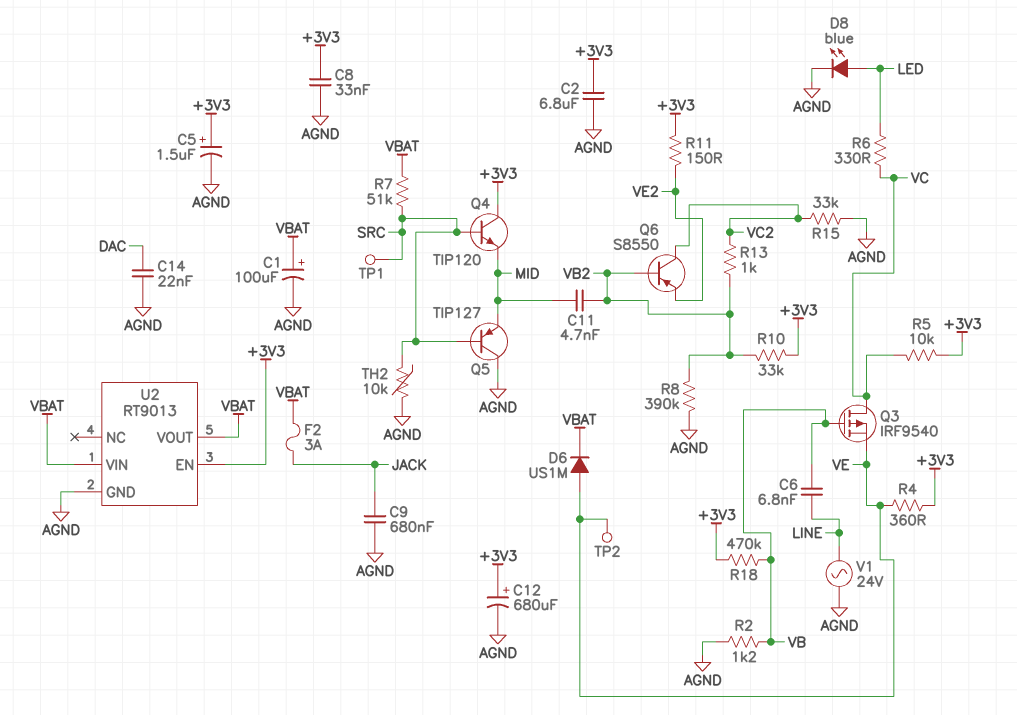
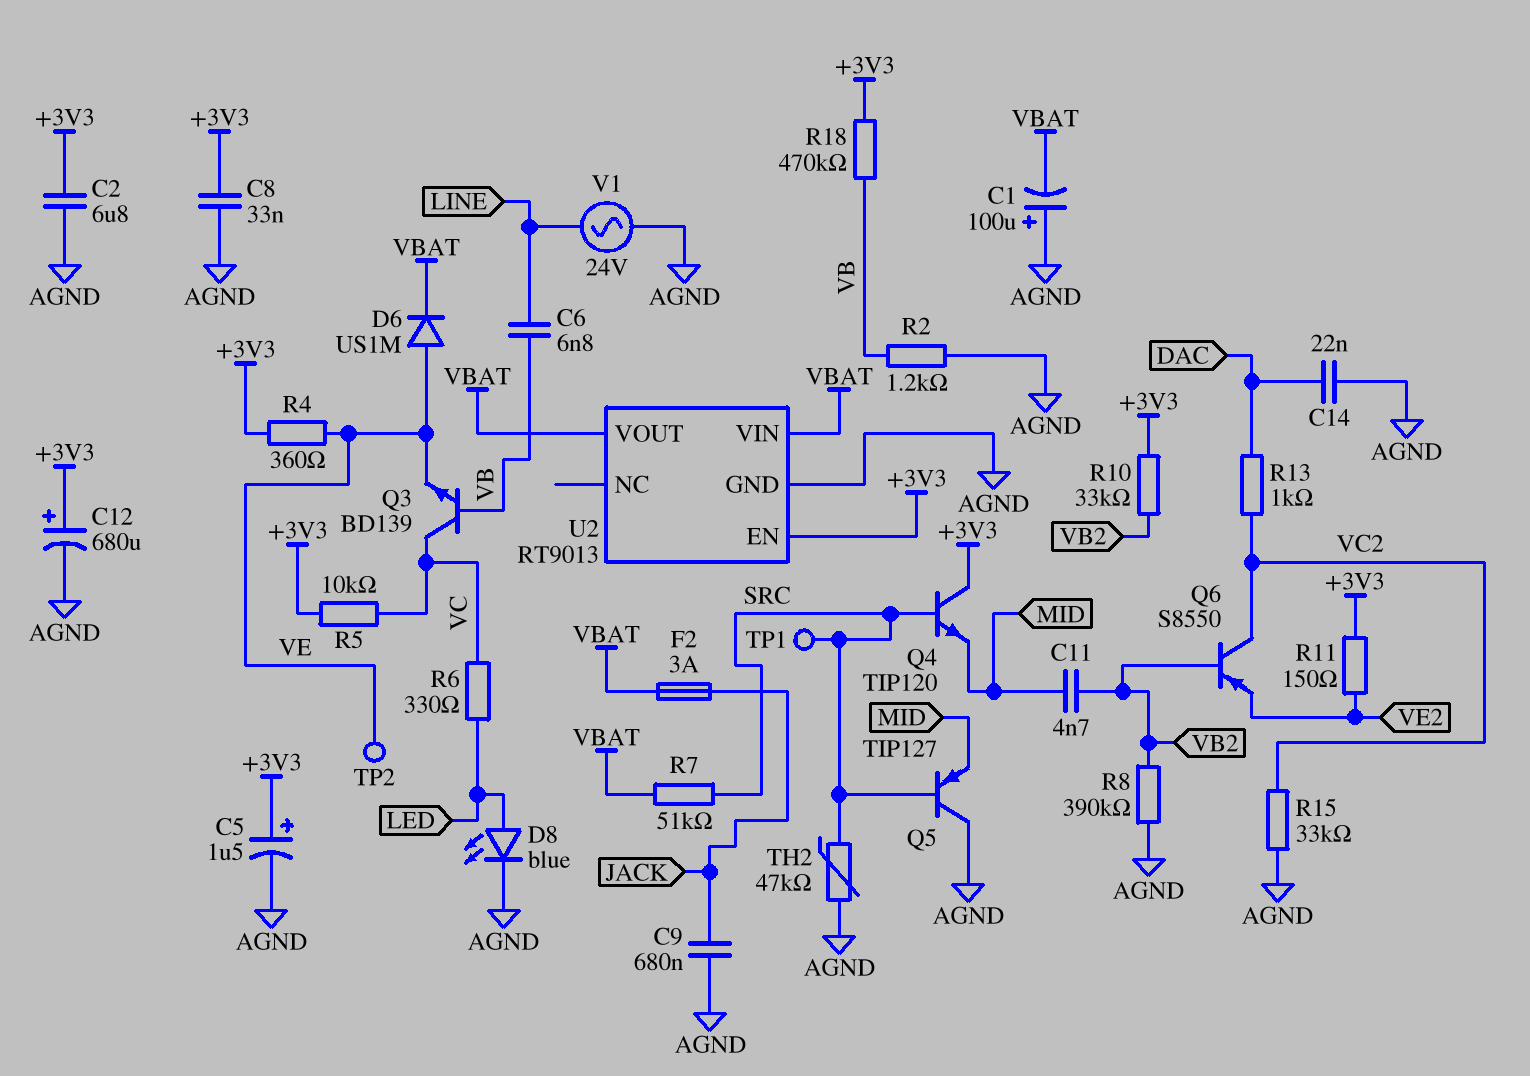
C1: 100uF (plus VBAT, minus AGND) -> 100uF (plus AGND, minus VBAT)
Q3: PMOS IRF9540 (G VB, D VC, S VE) -> NPN BD139 (B VB, C VC, E VE)
R13: 1k (VB2, VC2) -> 1k (DAC, VC2)
TH2: 10k (AGND, SRC) -> 47k (AGND, SRC)

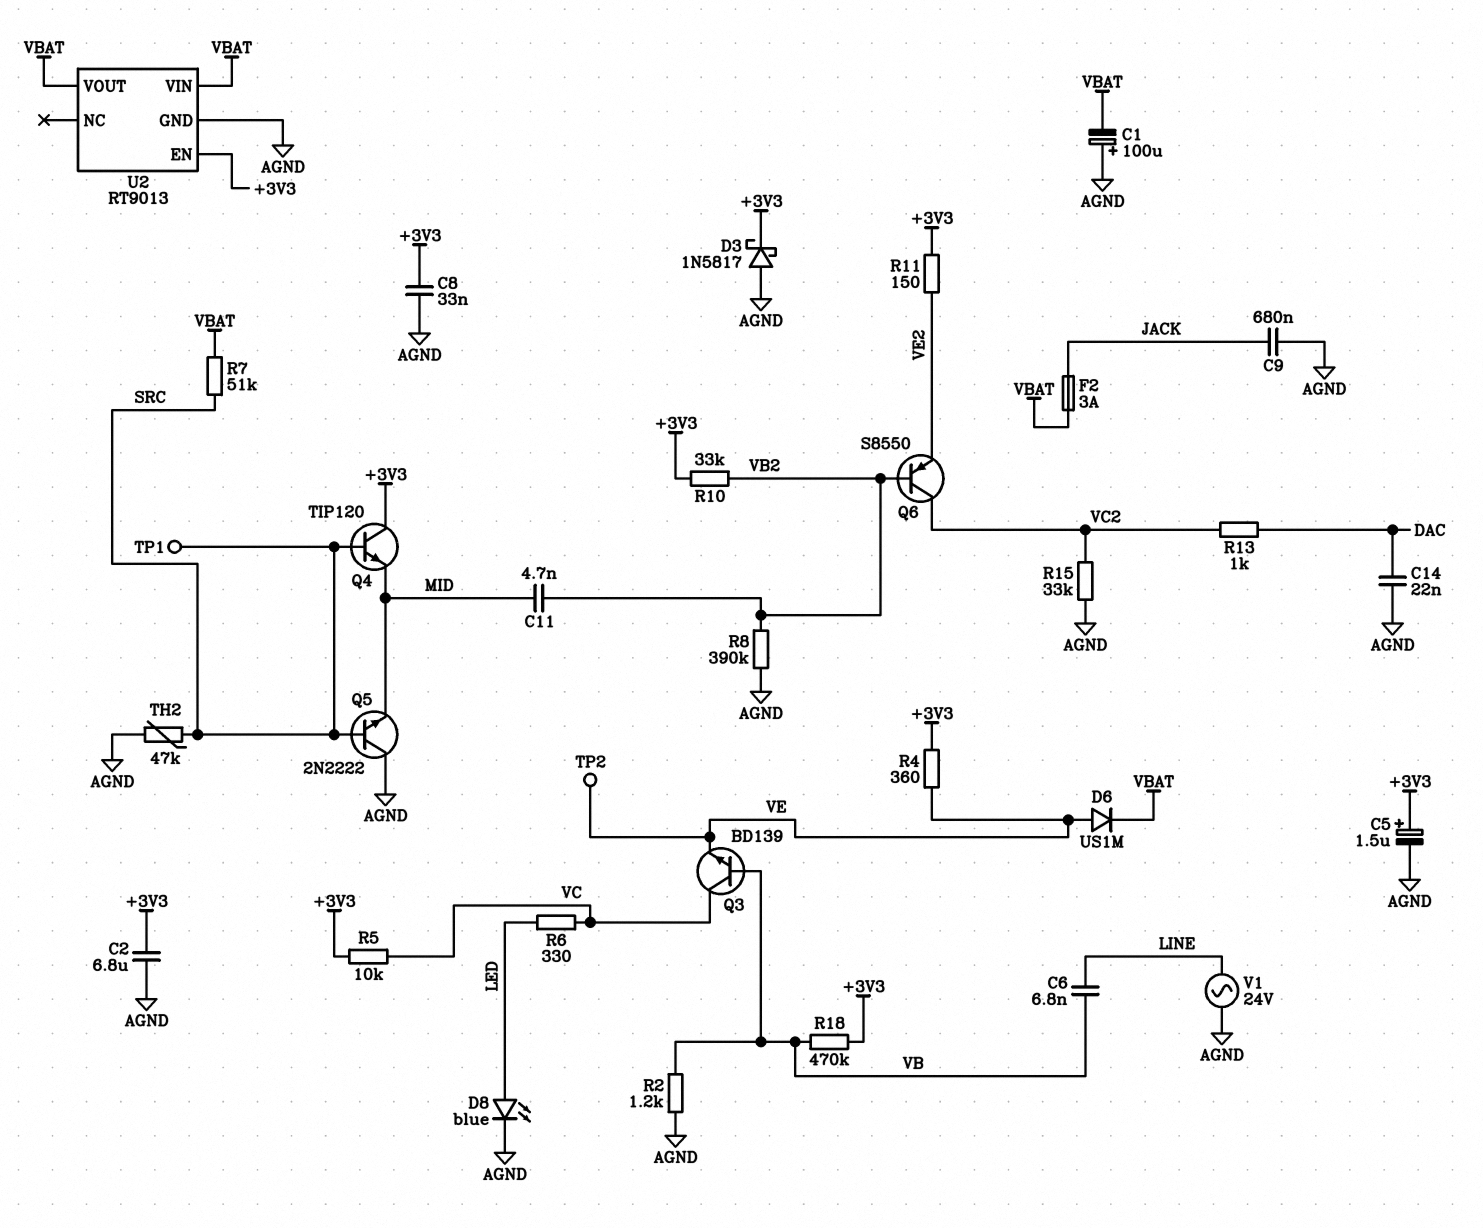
C12: 680uF (plus +3V3, minus AGND) -> none
D3: none -> schottky 1N5817 (A AGND, K +3V3)
Q5: PNP TIP127 (B SRC, C AGND, E MID) -> NPN 2N2222 (B SRC, C AGND, E MID)

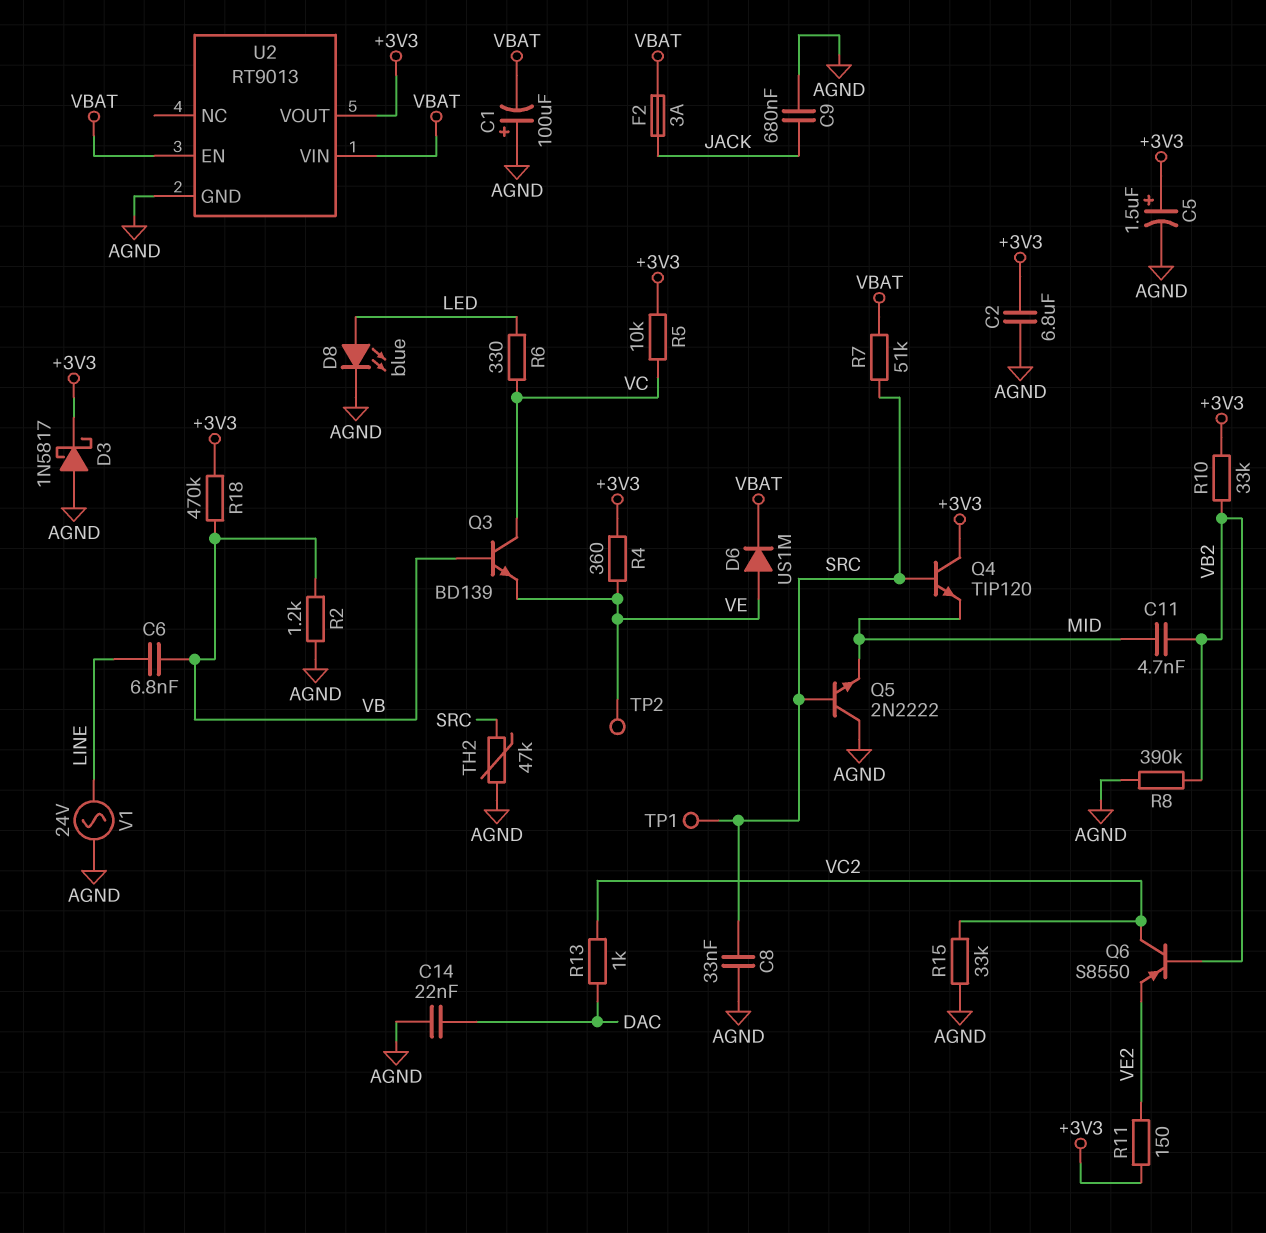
C8: 33nF (+3V3, AGND) -> 33nF (AGND, SRC)
U2 pin EN: +3V3 -> VBAT
U2 pin VOUT: VBAT -> +3V3

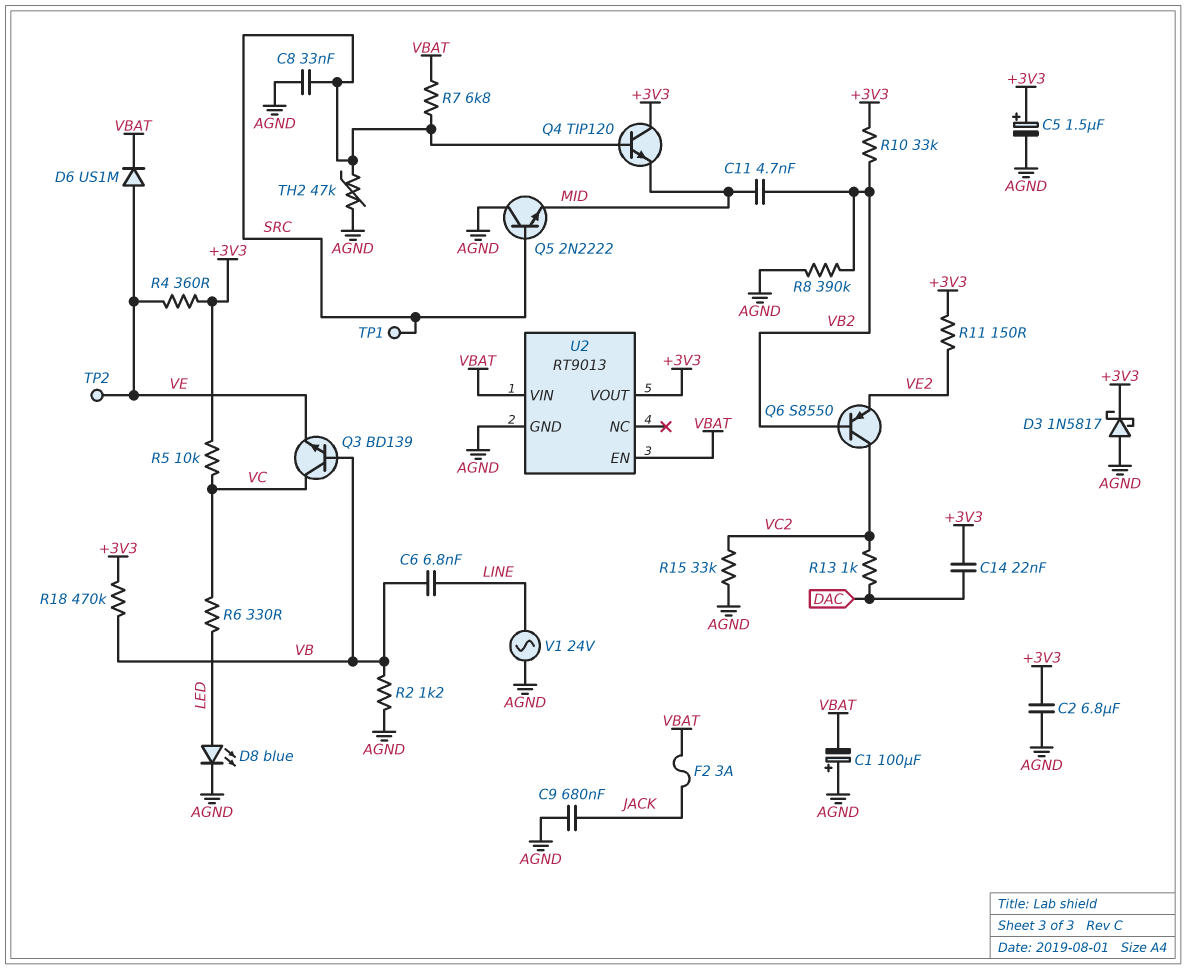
C14: 22nF (AGND, DAC) -> 22nF (+3V3, DAC)
R7: 51k (SRC, VBAT) -> 6.8k (SRC, VBAT)

